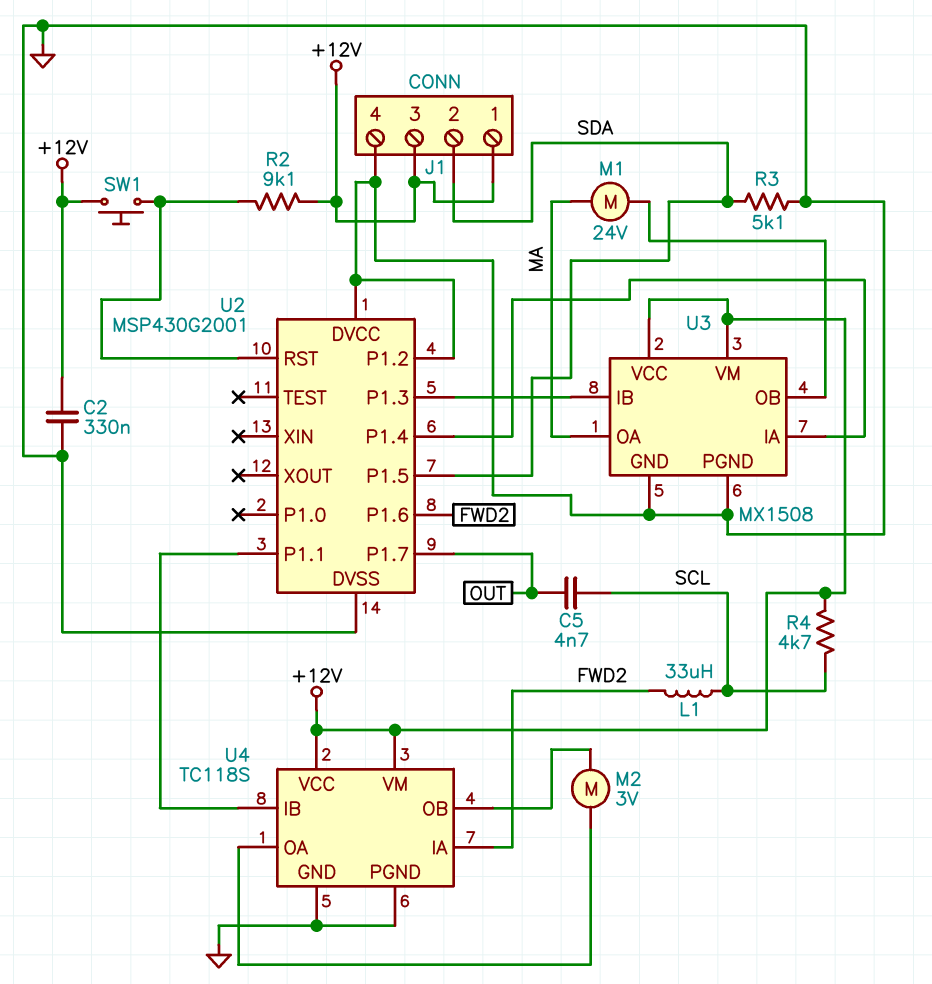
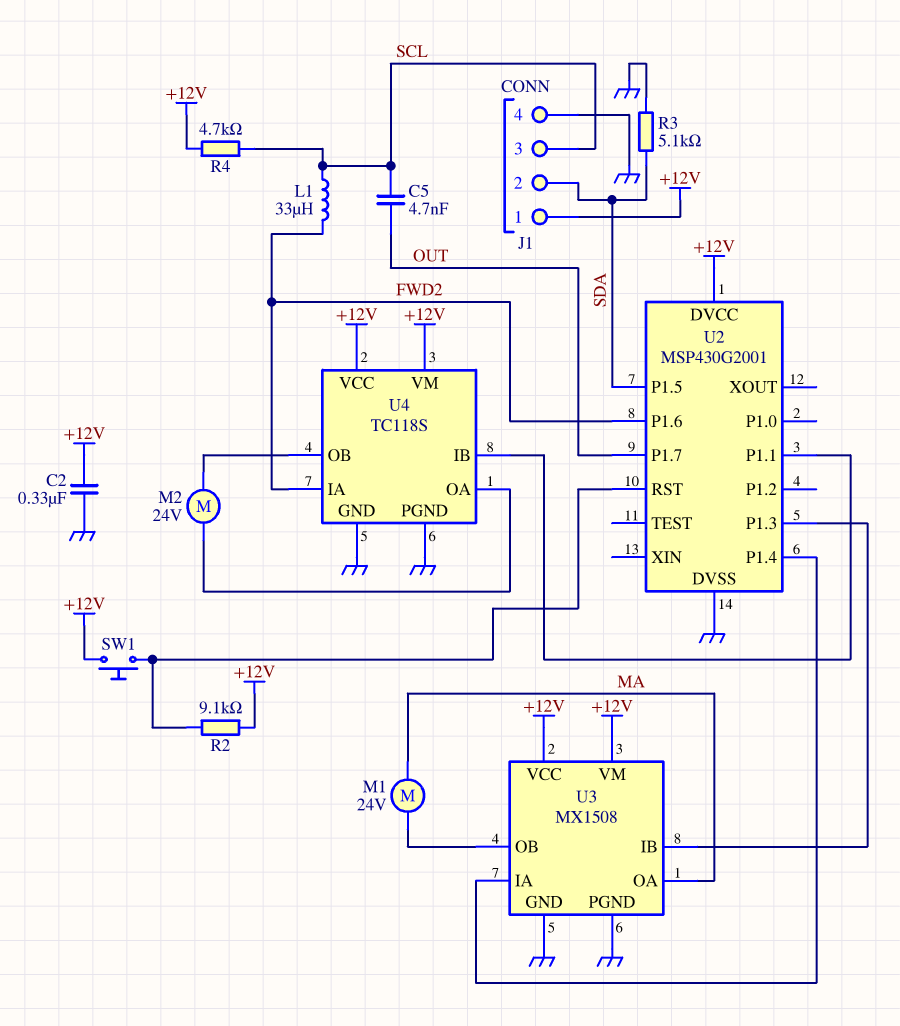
J1 pin 3: +12V -> SCL
M2: motor 3V (U4/OA, U4/OB) -> motor 24V (U4/OA, U4/OB)
U2 pin DVCC: GND -> +12V
U2 pin P1.2: GND -> none

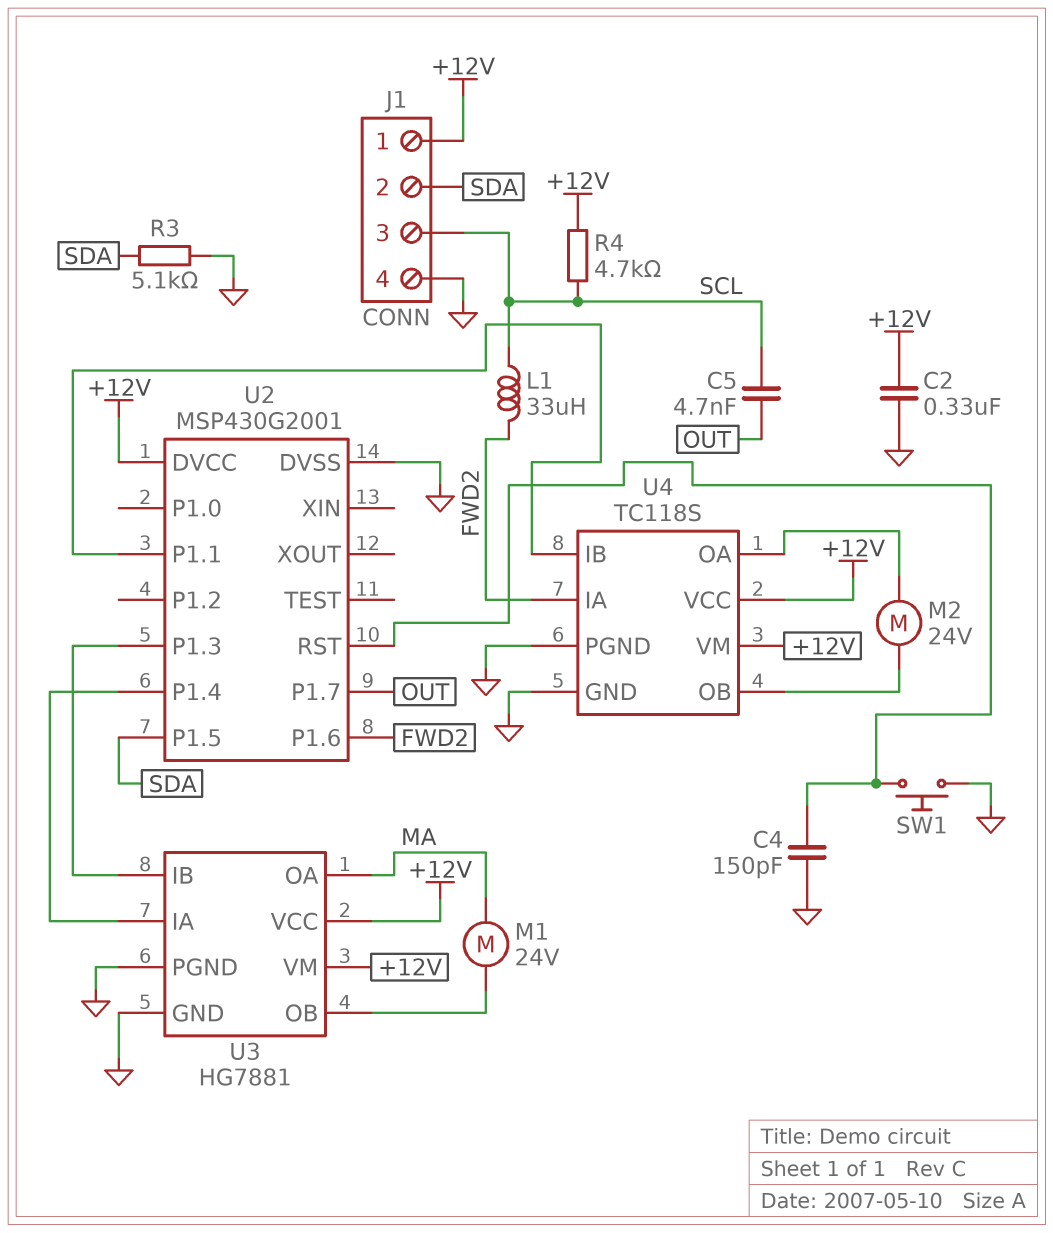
C4: none -> 150pF (GND, U2/RST)
R2: 9.1k (+12V, U2/RST) -> none
SW1: button (+12V, U2/RST) -> button (GND, U2/RST)
U3: MX1508 -> HG7881

